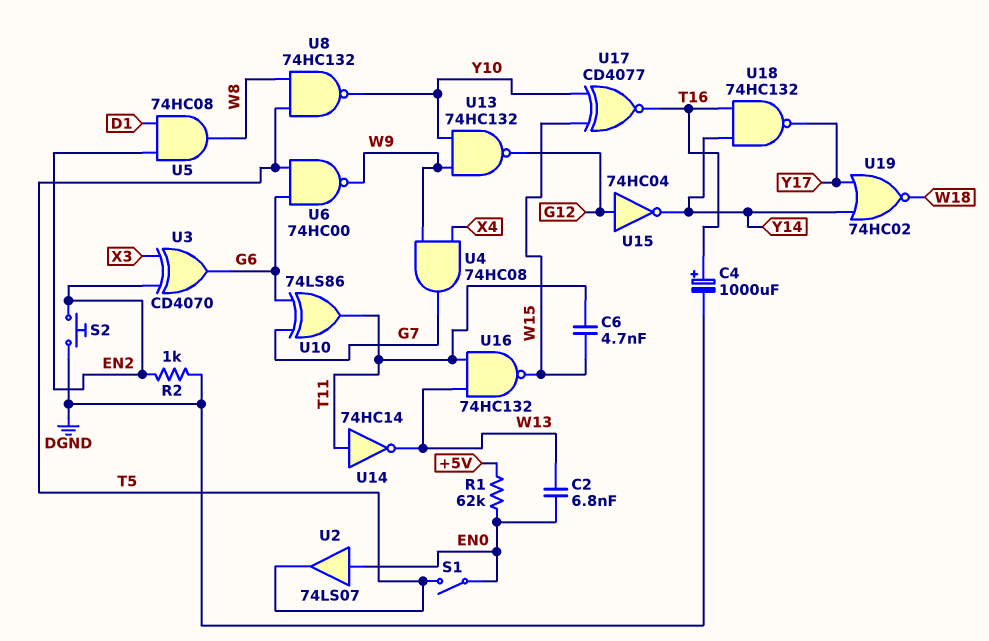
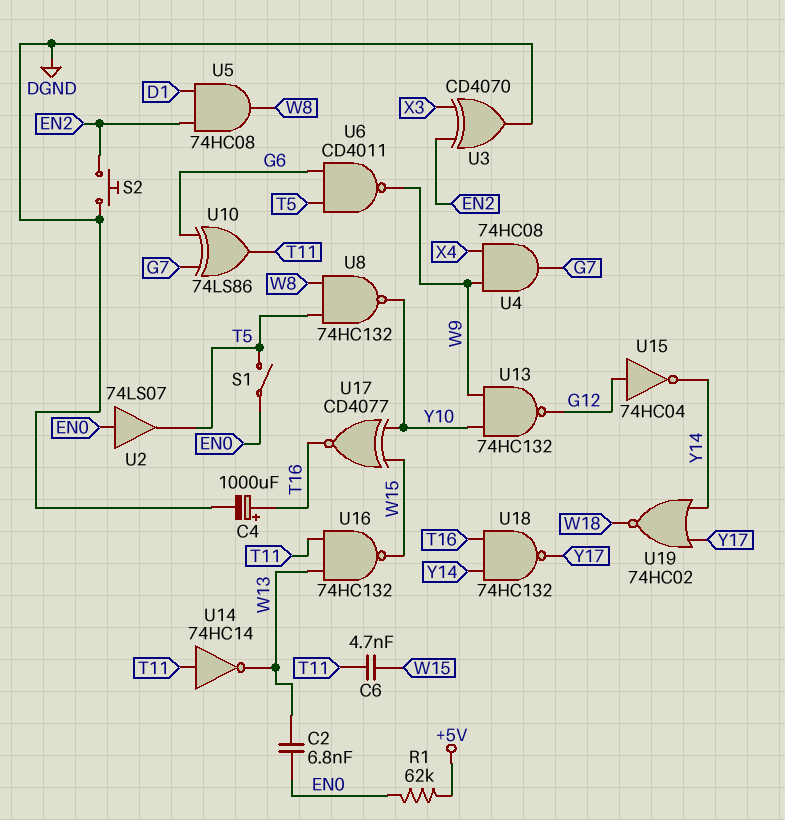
R2: 1k (DGND, EN2) -> none
U3: XOR CD4070 (in EN2, in X3, out G6) -> XOR CD4070 (in EN2, in X3, out DGND)
U6: NAND 74HC00 (in G6, in T5, out W9) -> NAND CD4011 (in G6, in T5, out W9)

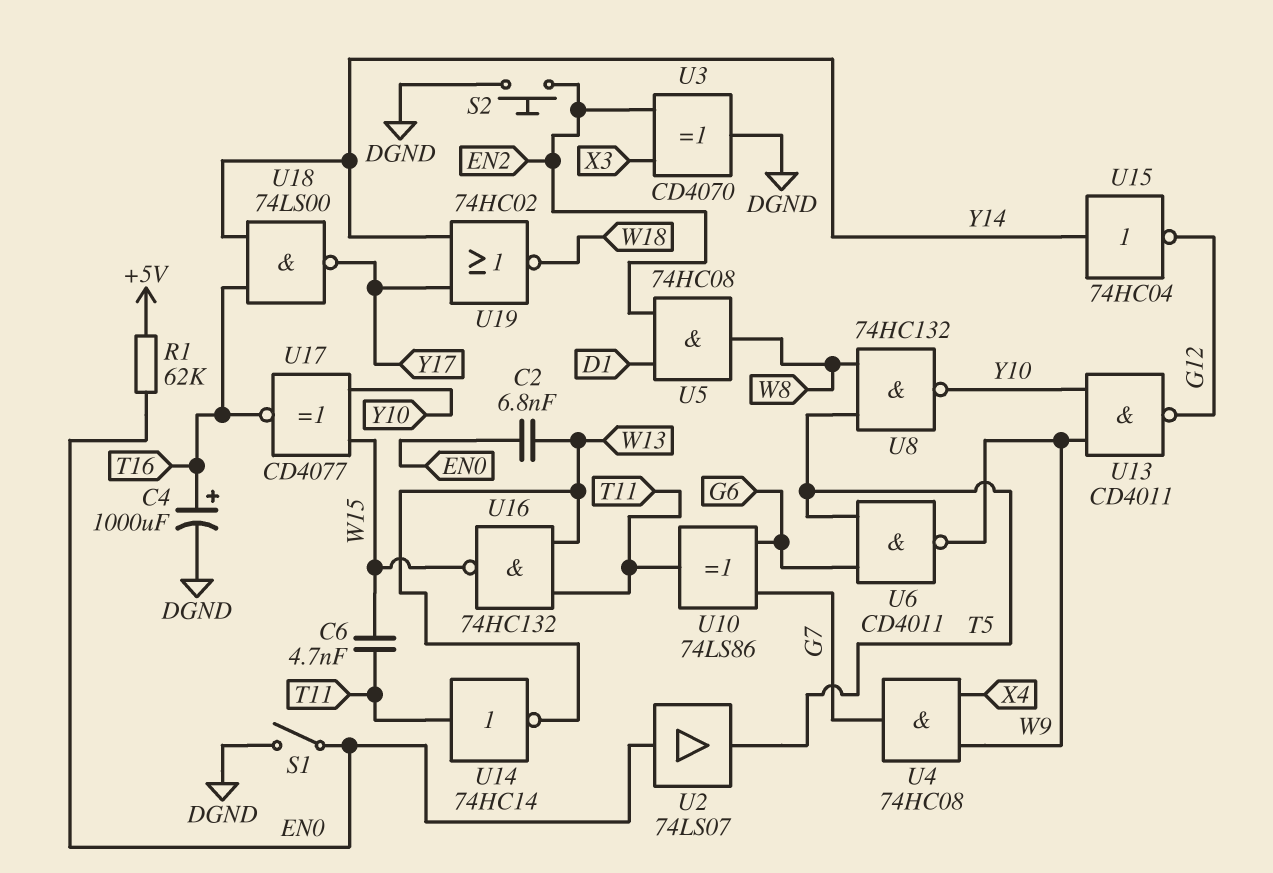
S1: switch (EN0, T5) -> switch (DGND, EN0)
U13: NAND 74HC132 (in W9, in Y10, out G12) -> NAND CD4011 (in W9, in Y10, out G12)
U15: NOT 74HC04 (in G12, out Y14) -> NOT 74HC04 (in Y14, out G12)
U18: NAND 74HC132 (in T16, in Y14, out Y17) -> NAND 74LS00 (in T16, in Y14, out Y17)

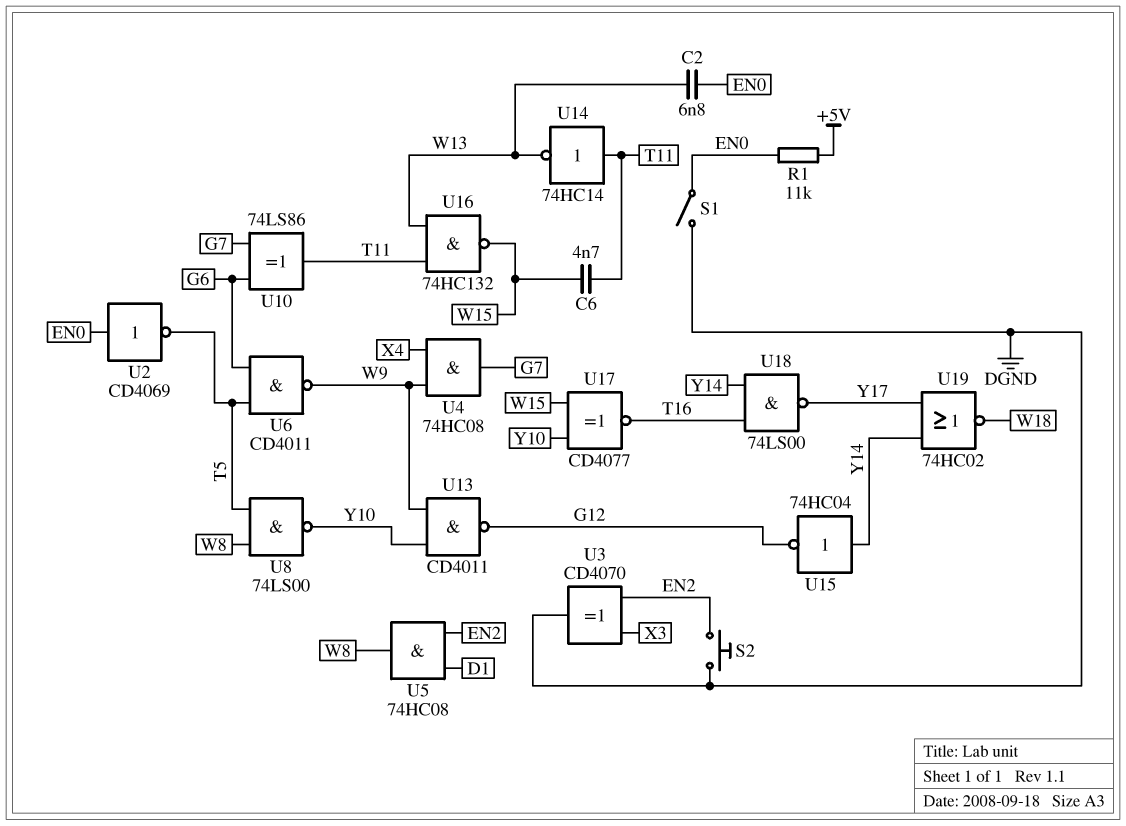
C4: 1000uF (plus T16, minus DGND) -> none
R1: 62k (+5V, EN0) -> 11k (+5V, EN0)
U2: buffer 74LS07 (in EN0, out T5) -> NOT CD4069 (in EN0, out T5)
U8: NAND 74HC132 (in T5, in W8, out Y10) -> NAND 74LS00 (in T5, in W8, out Y10)

